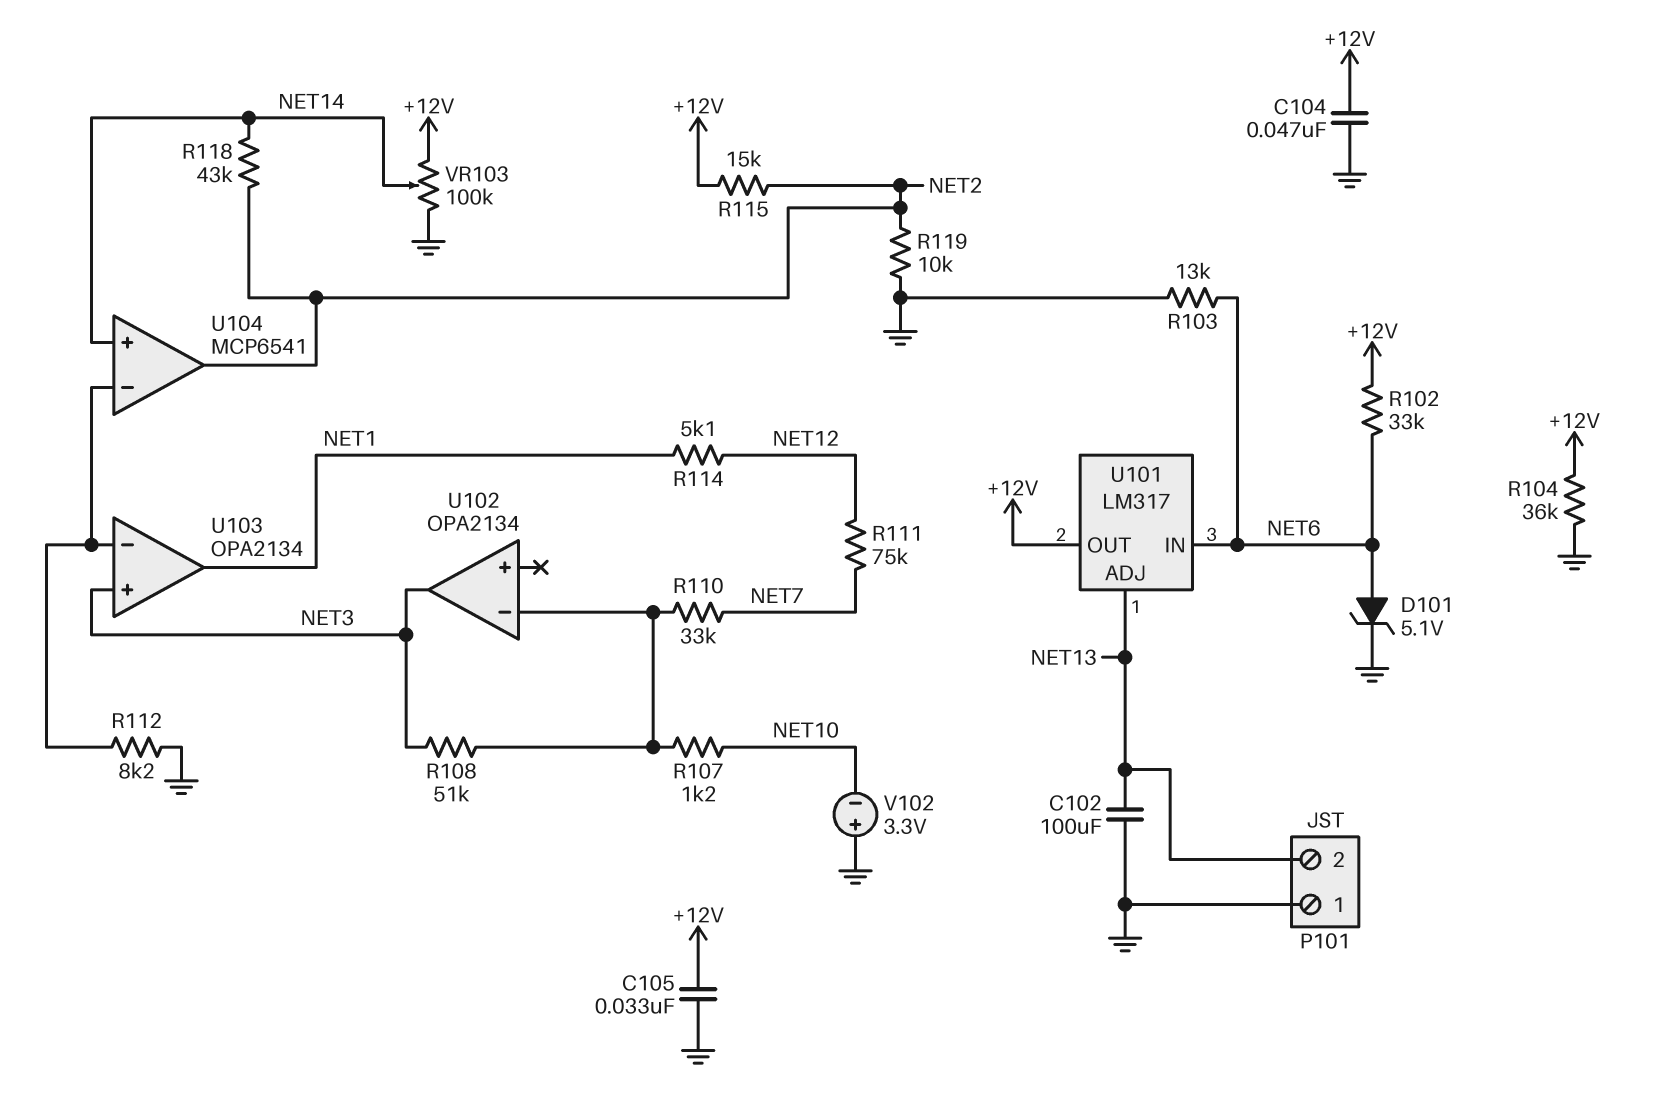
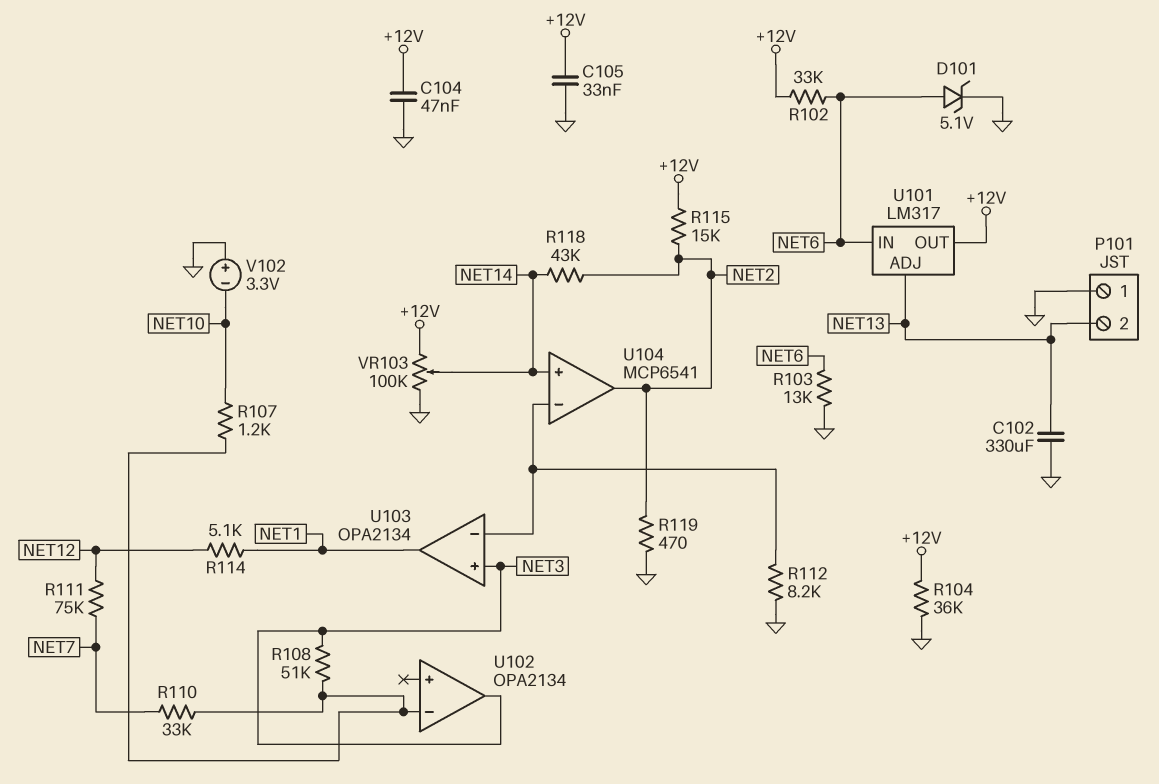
C102: 100uF (GND, NET13) -> 330uF (GND, NET13)
R119: 10k (GND, NET2) -> 470 (GND, NET2)

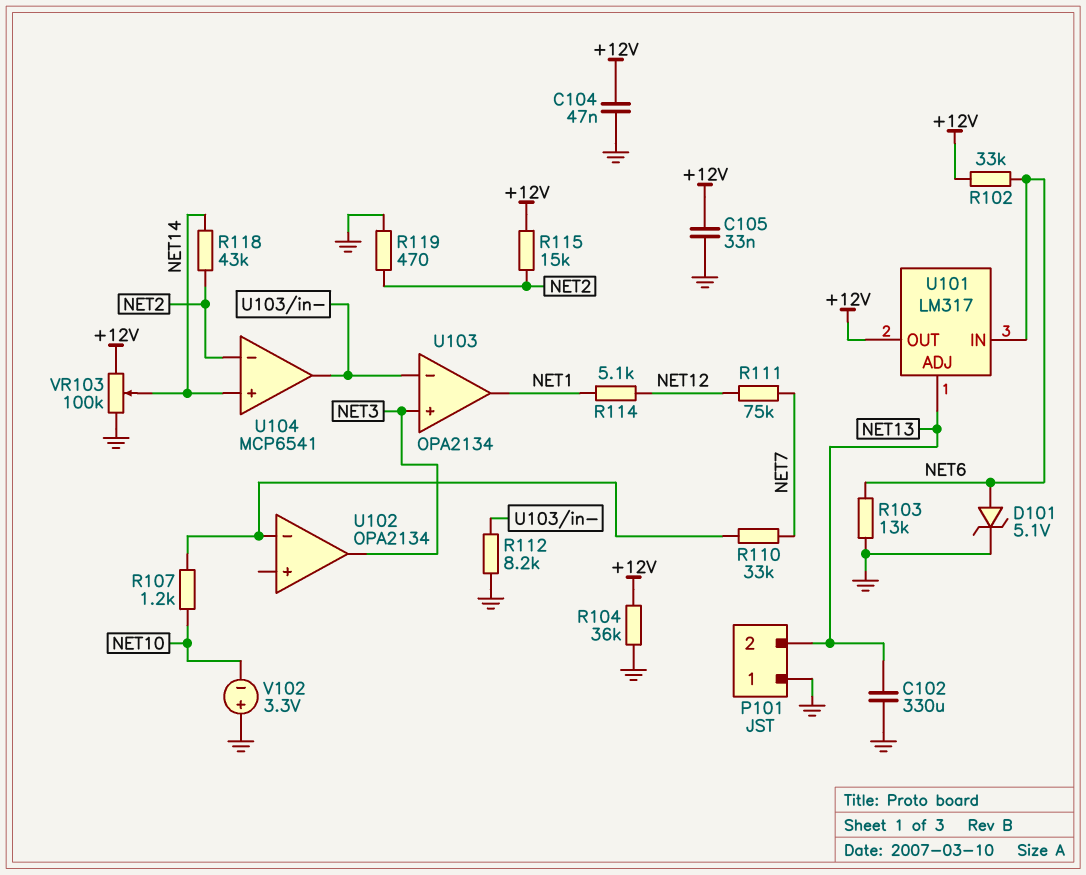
R108: 51k (NET3, U102/in-) -> none
U104 pin in-: U103/in- -> NET2
U104 pin out: NET2 -> U103/in-

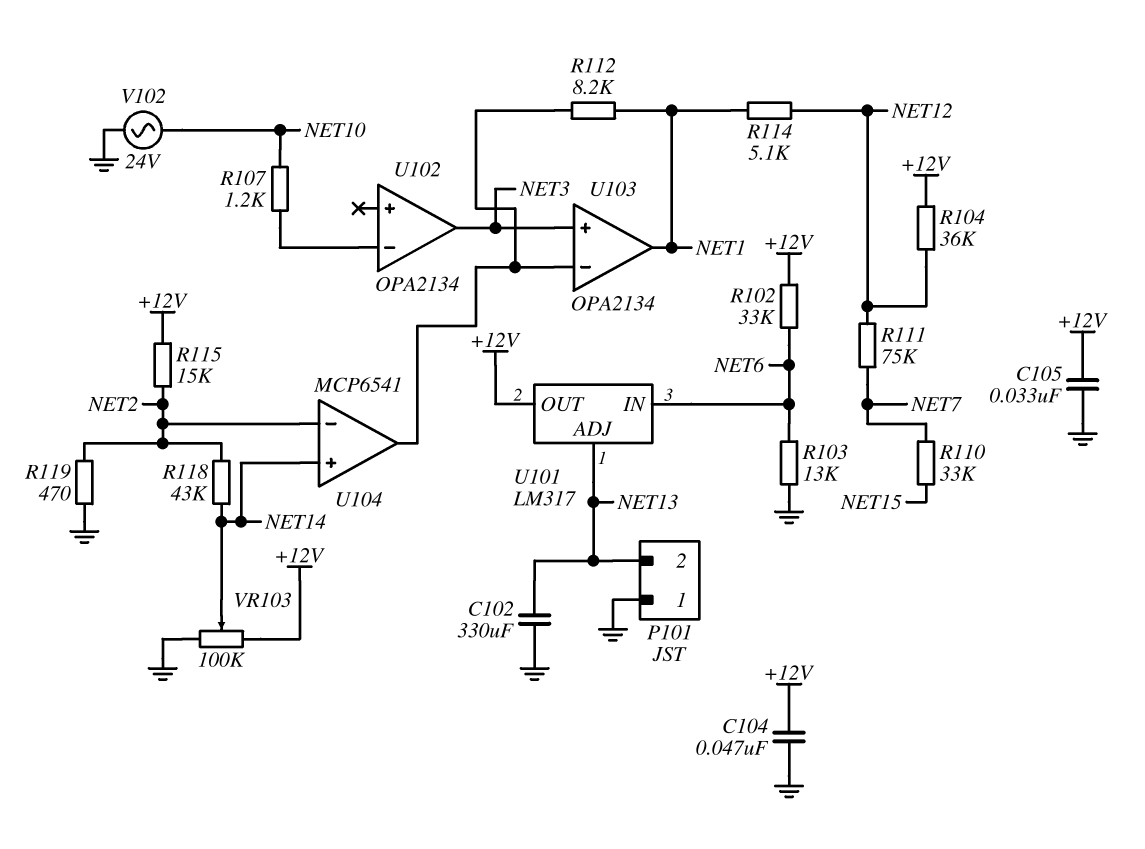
D101: zener 5.1V (A NET6, K GND) -> none
R104: 36k (+12V, GND) -> 36k (+12V, NET12)
R110: 33k (NET7, U102/in-) -> 33k (NET7, NET15)
R112: 8.2k (GND, U103/in-) -> 8.2k (NET1, U103/in-)
V102: 3.3V (plus GND, minus NET10) -> AC 24V (GND, NET10)

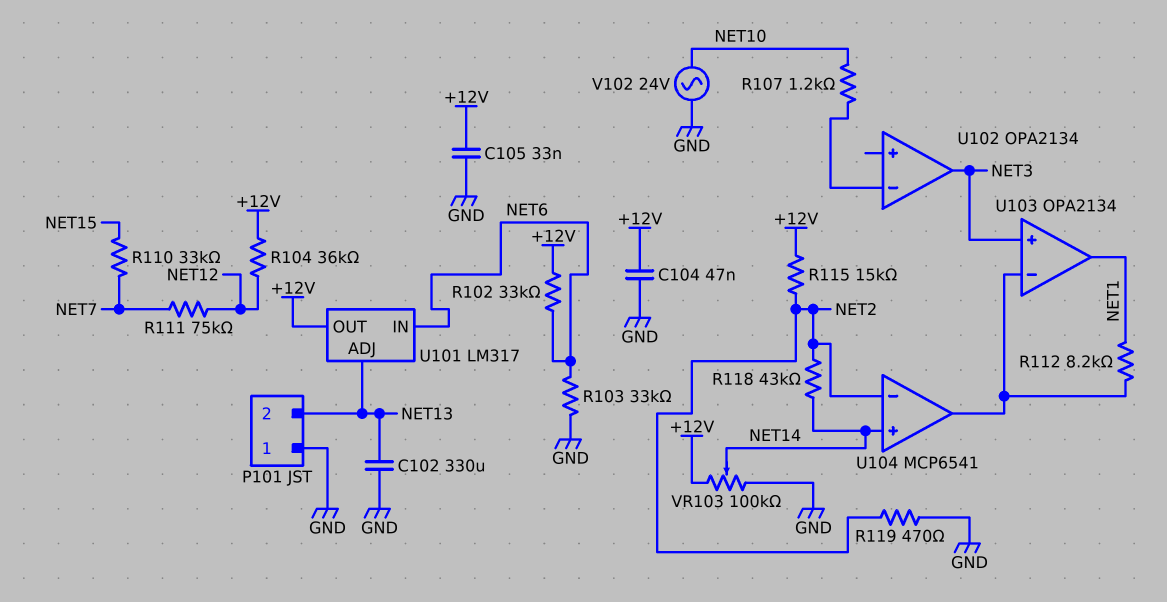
R103: 13k (GND, NET6) -> 33k (GND, NET6)
R114: 5.1k (NET1, NET12) -> none

